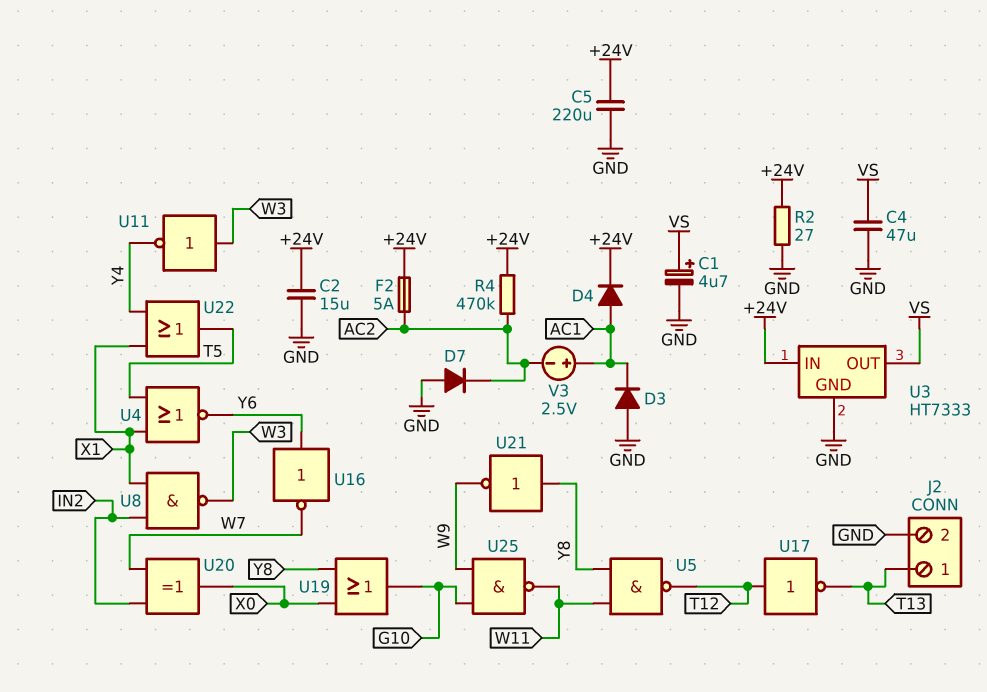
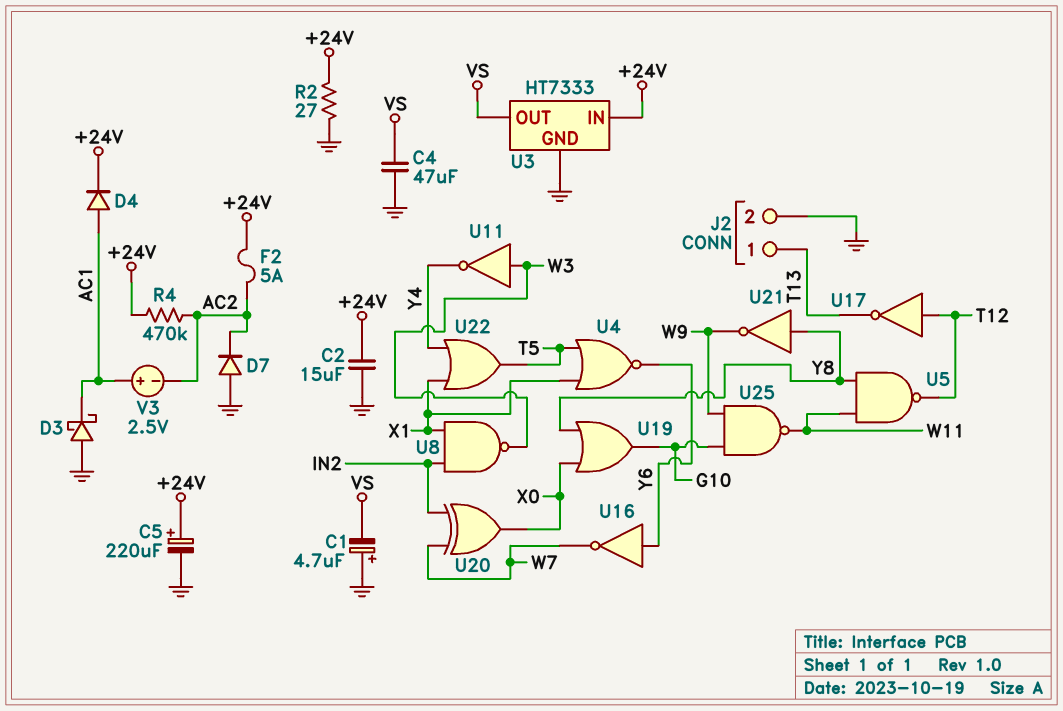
C1: 4.7uF (plus VS, minus GND) -> 4.7uF (plus GND, minus VS)
C5: 220uF (+24V, GND) -> 220uF (plus +24V, minus GND)
D3: diode (A GND, K AC1) -> schottky (A GND, K AC1)

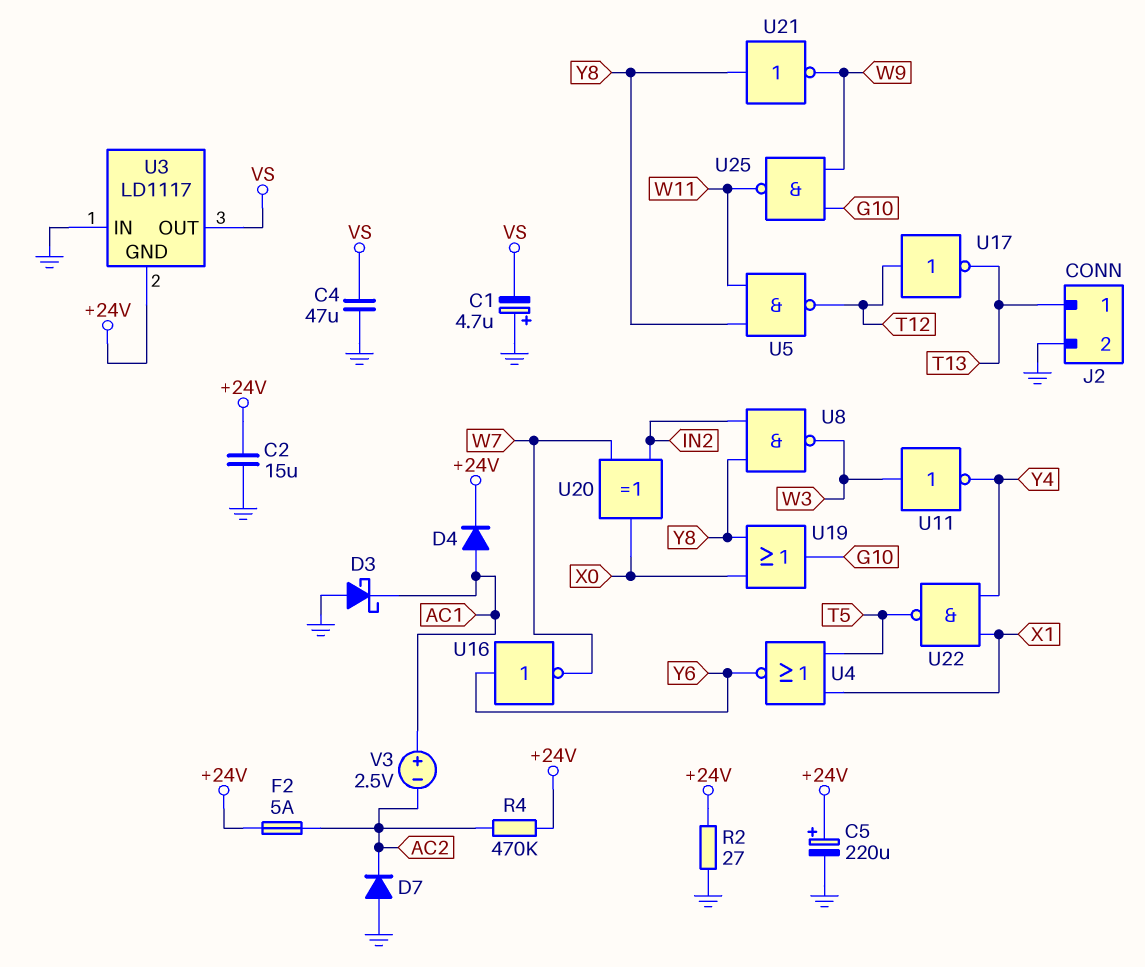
U3: HT7333 -> LD1117
U3 pin GND: GND -> +24V
U3 pin IN: +24V -> GND
U8: NAND (in IN2, in X1, out W3) -> NAND (in IN2, in Y8, out W3)
U22: OR (in X1, in Y4, out T5) -> NAND (in X1, in Y4, out T5)

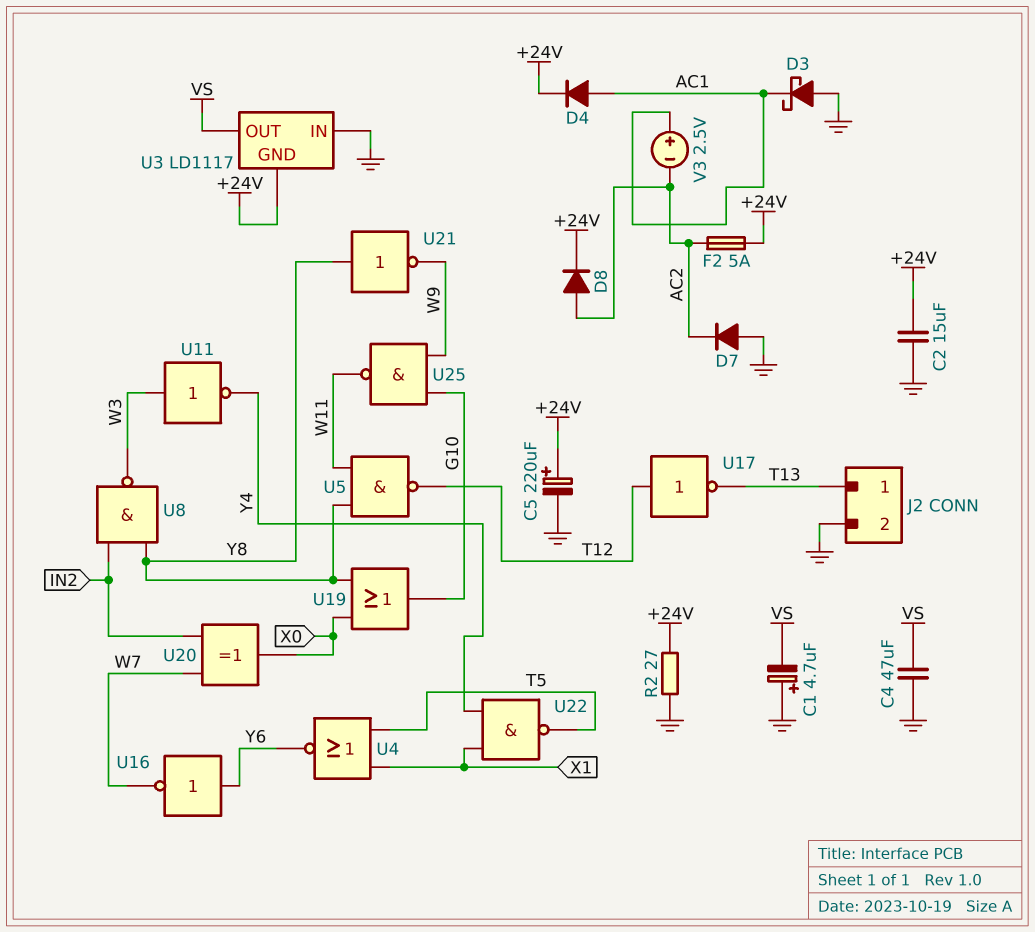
D8: none -> diode (A AC2, K +24V)
R4: 470k (+24V, AC2) -> none

